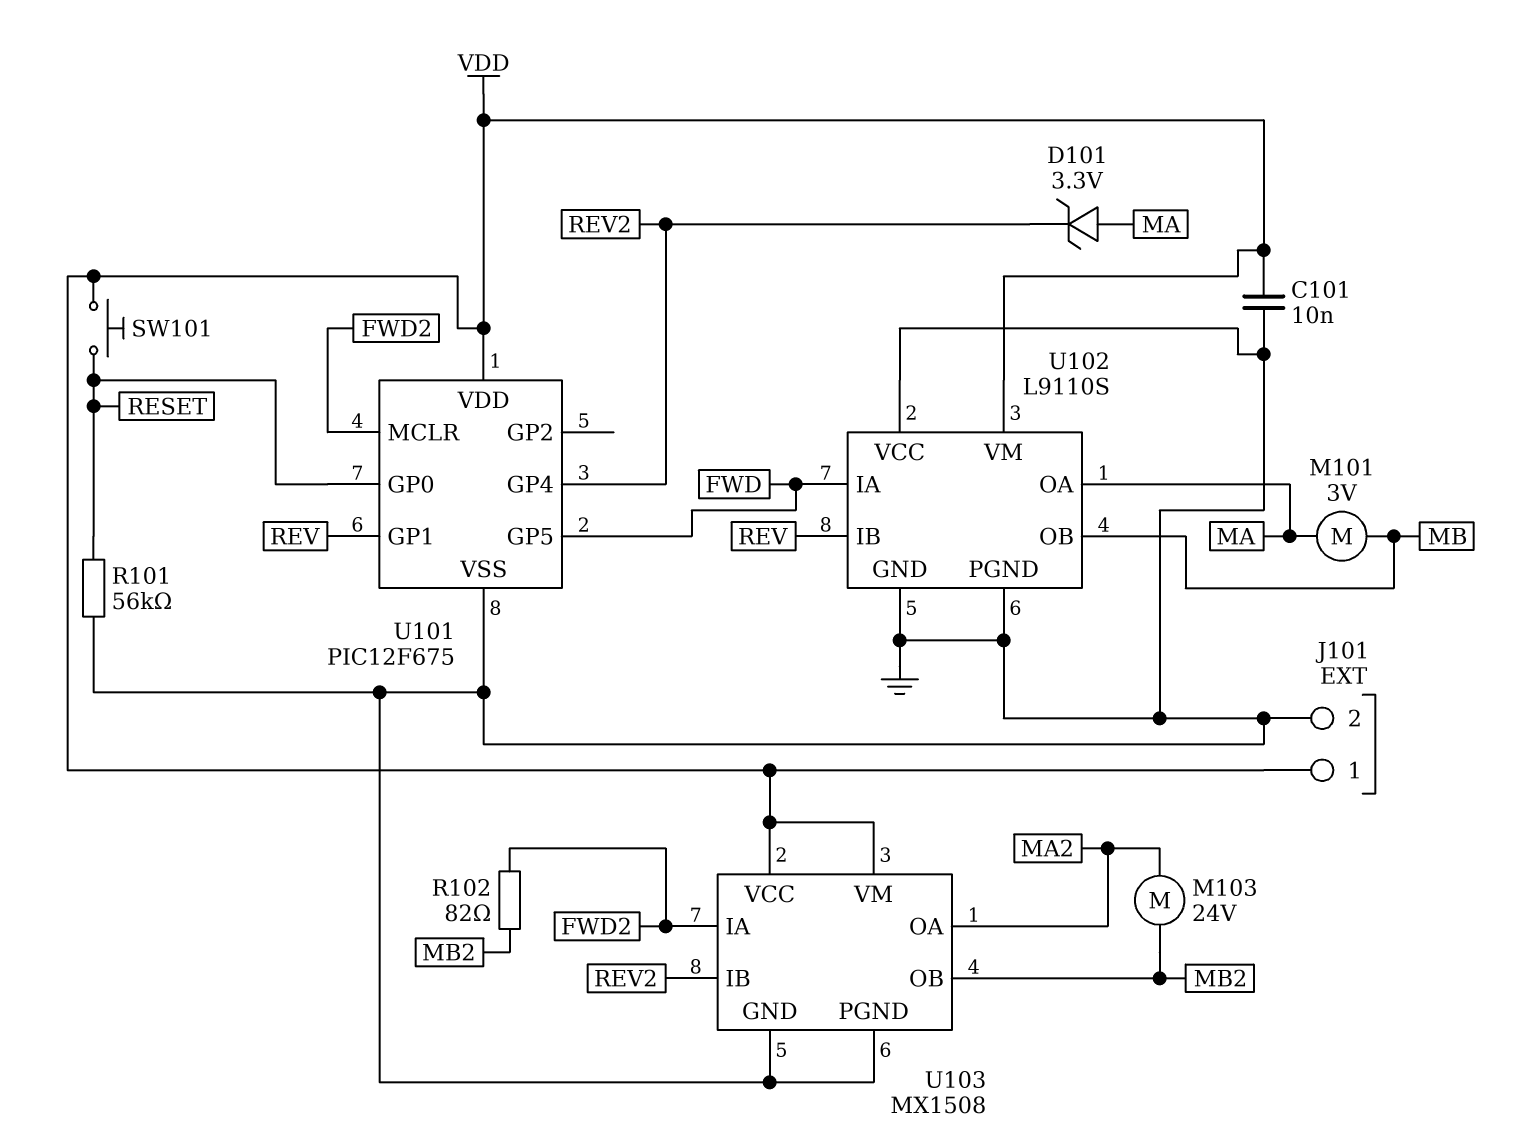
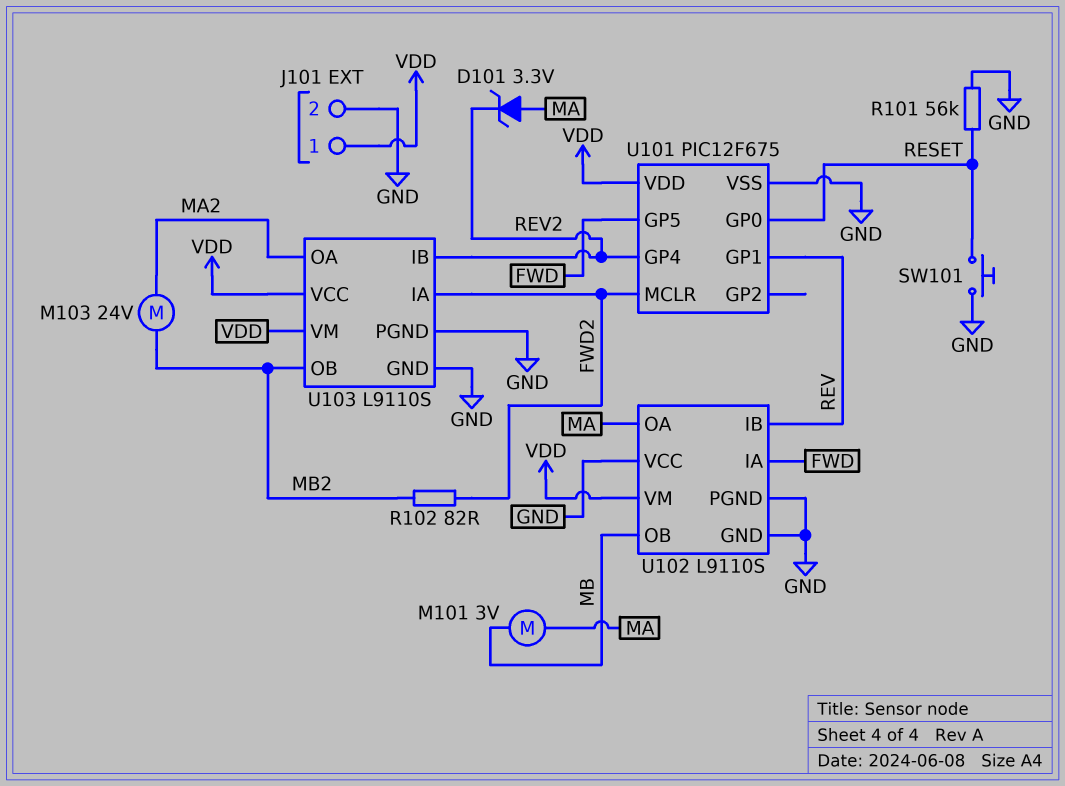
C101: 10nF (GND, VDD) -> none
SW101: button (RESET, VDD) -> button (GND, RESET)
U103: MX1508 -> L9110S

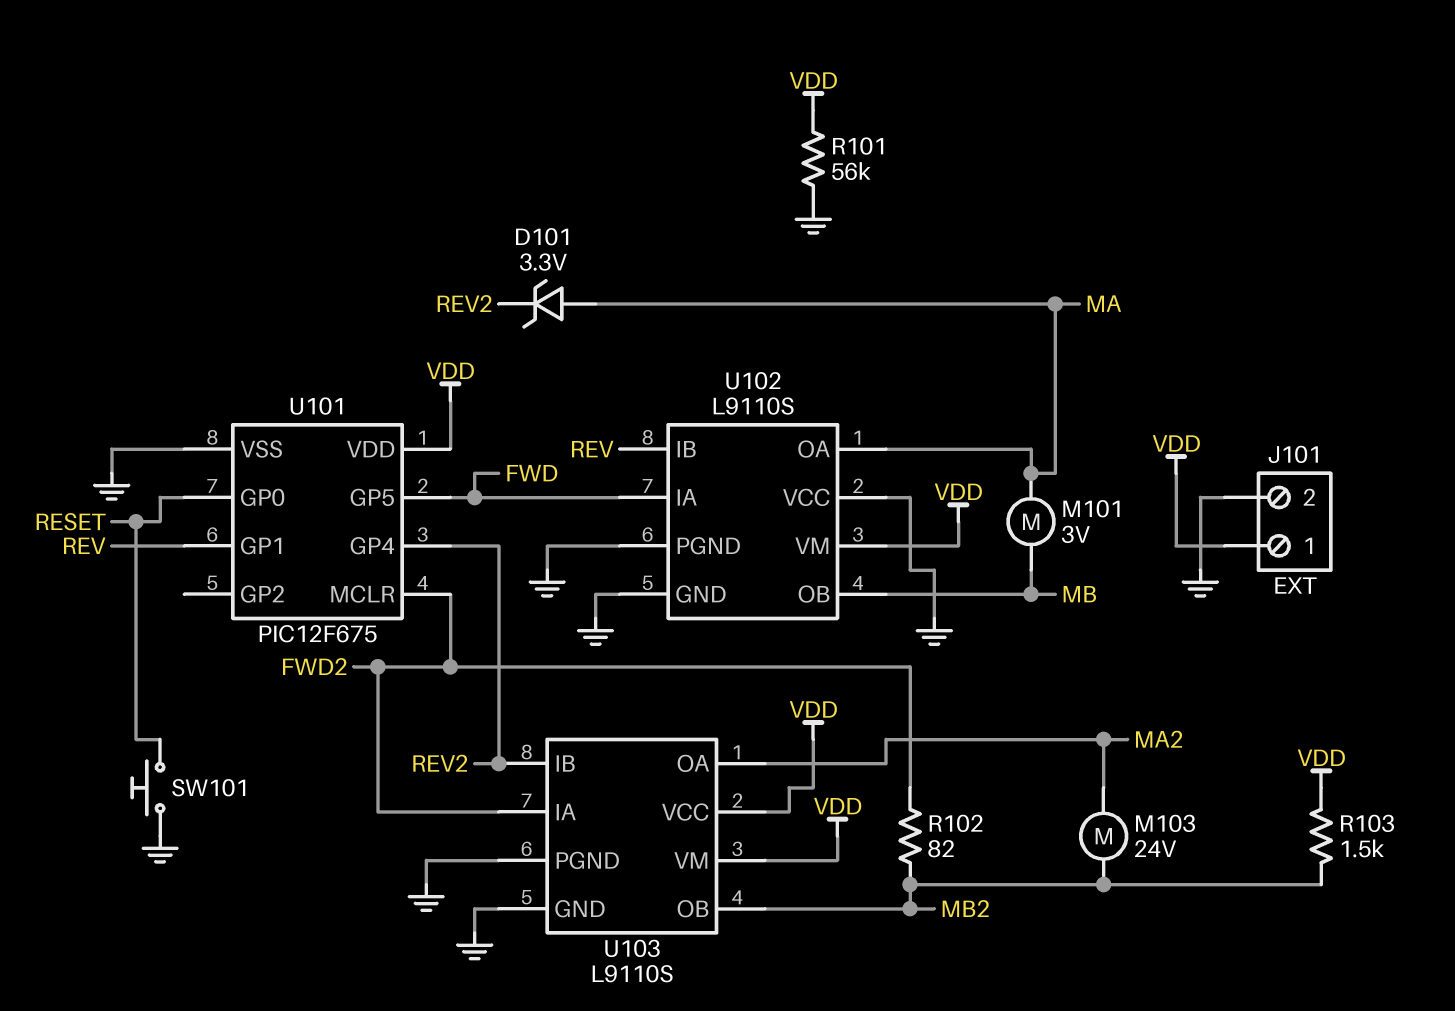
R101: 56k (GND, RESET) -> 56k (GND, VDD)
R103: none -> 1.5k (MB2, VDD)

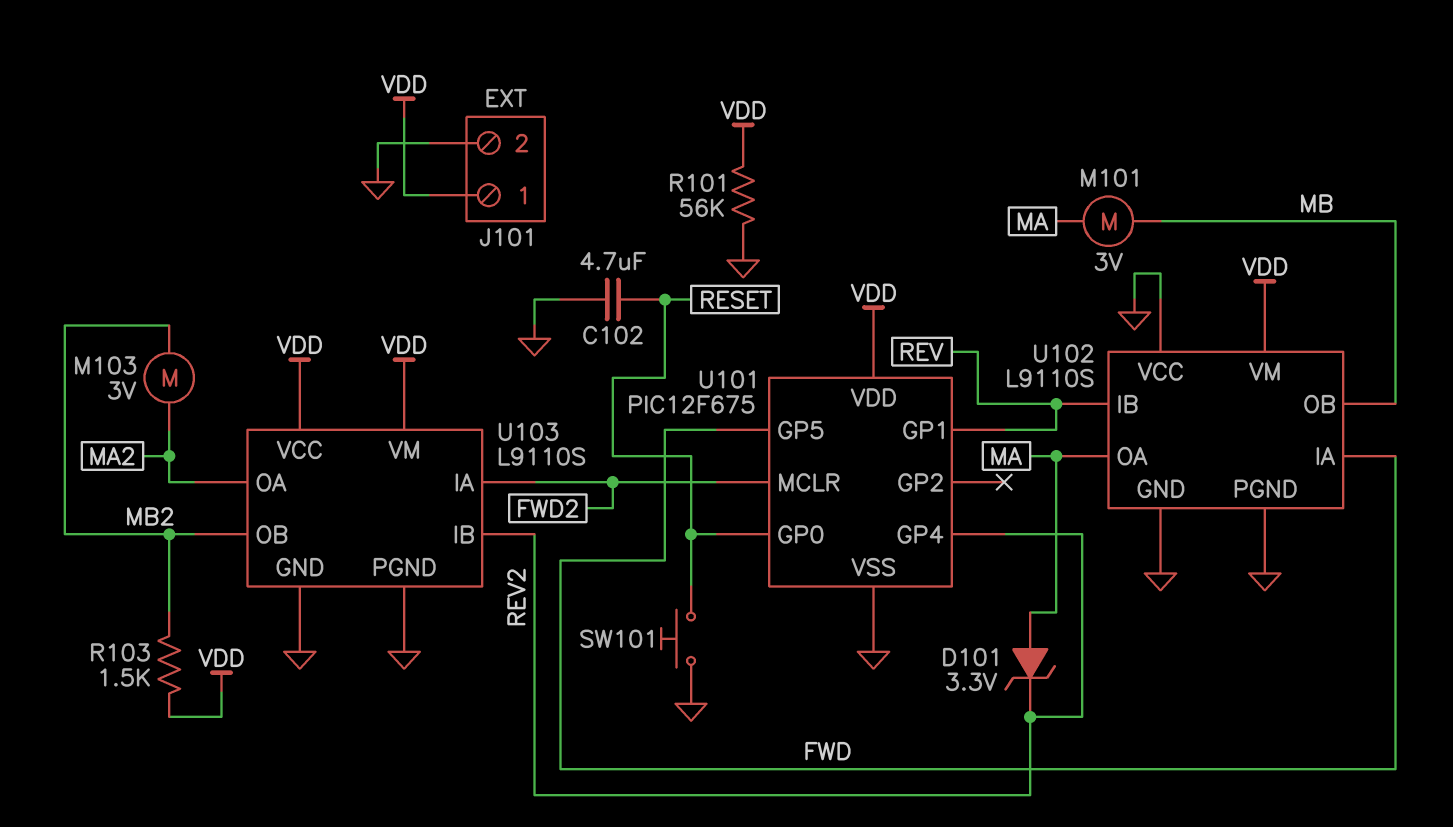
C102: none -> 4.7uF (GND, RESET)
M103: motor 24V (MA2, MB2) -> motor 3V (MA2, MB2)
R102: 82 (FWD2, MB2) -> none

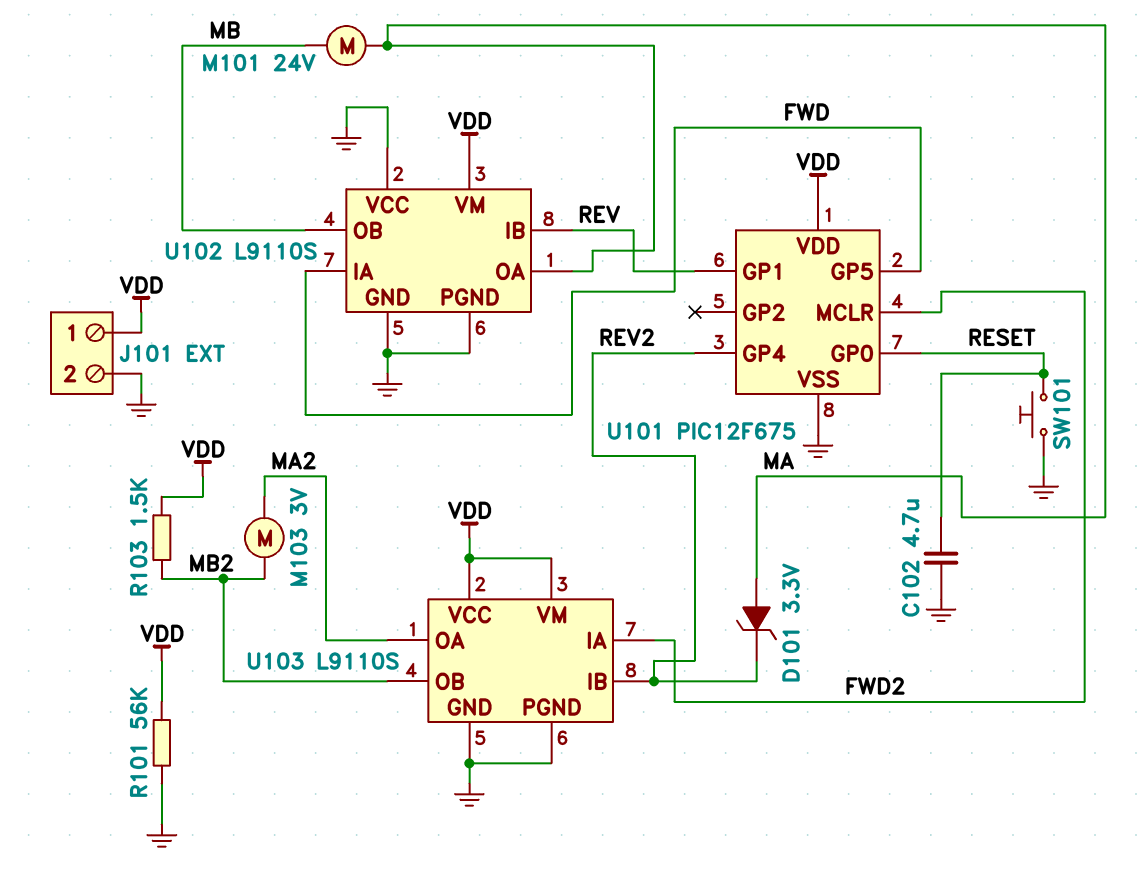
M101: motor 3V (MA, MB) -> motor 24V (MA, MB)

